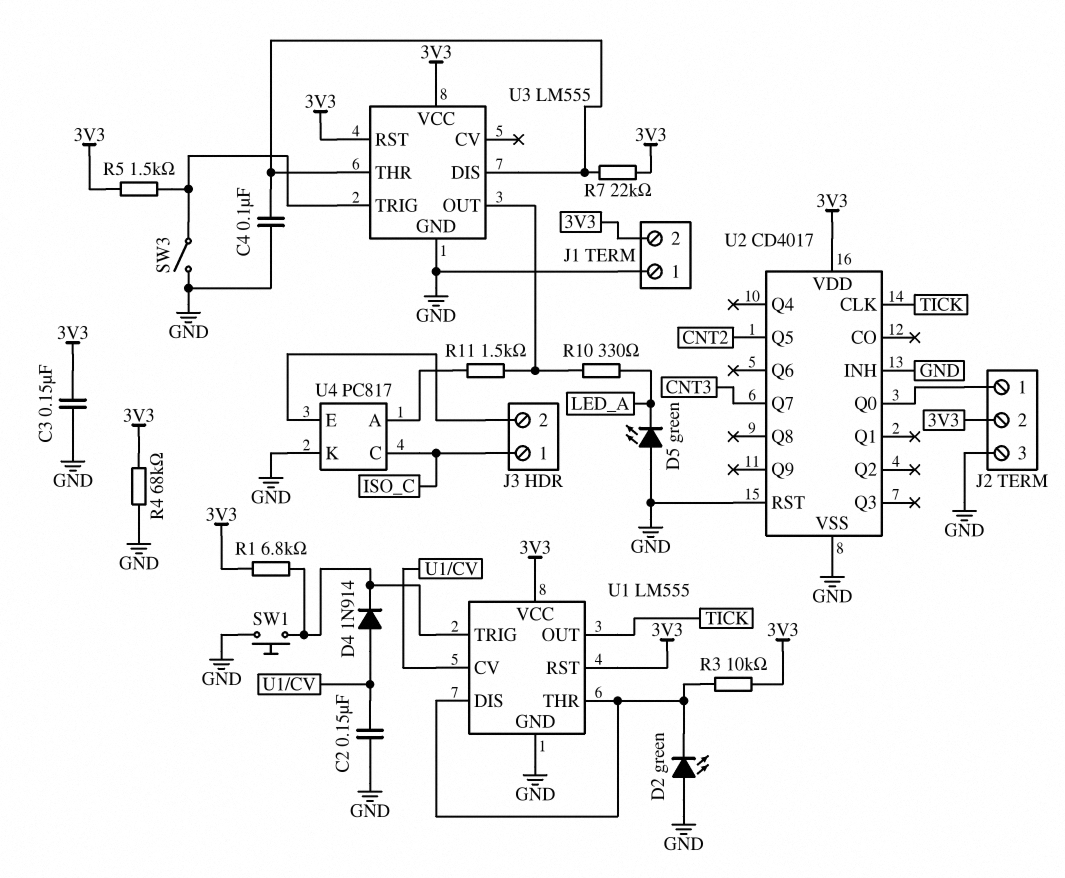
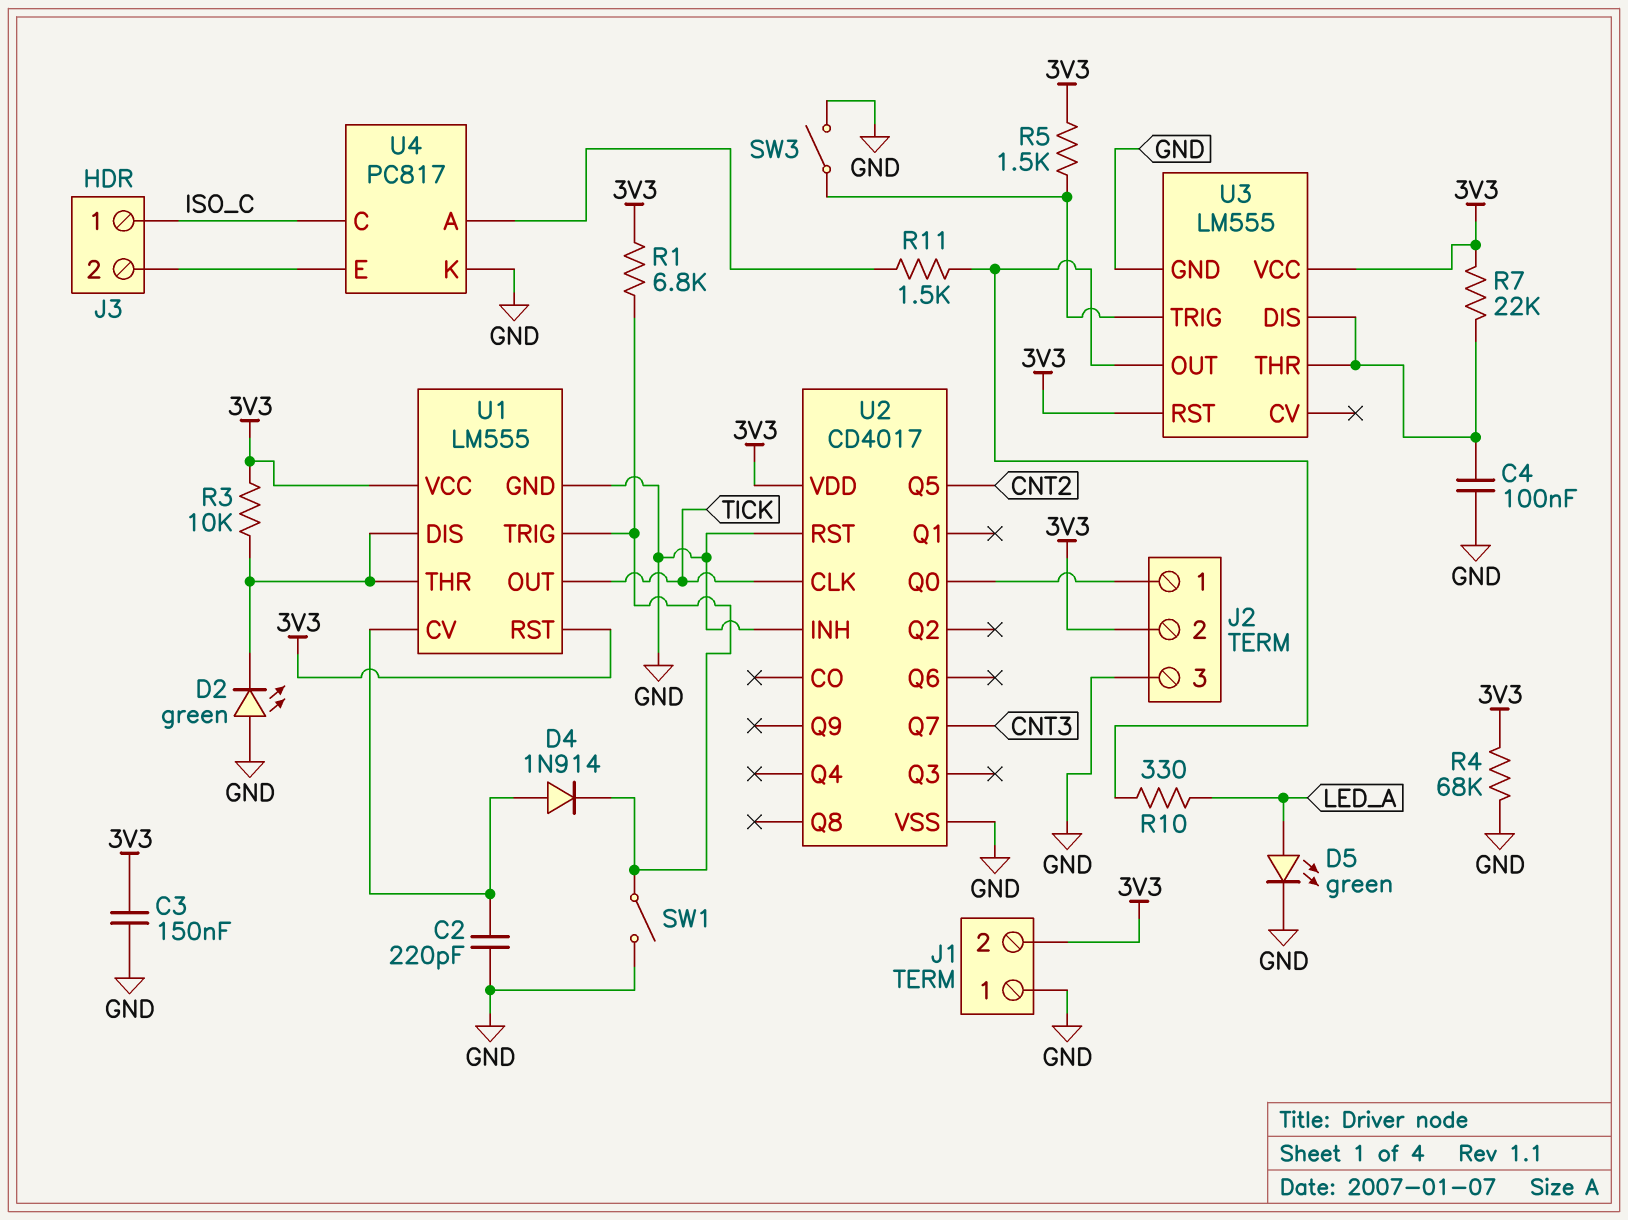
C2: 150nF (GND, U1/CV) -> 220pF (GND, U1/CV)
D5: LED green (A GND, K LED_A) -> LED green (A LED_A, K GND)
SW1: button (GND, U1/TRIG) -> switch (GND, U1/TRIG)

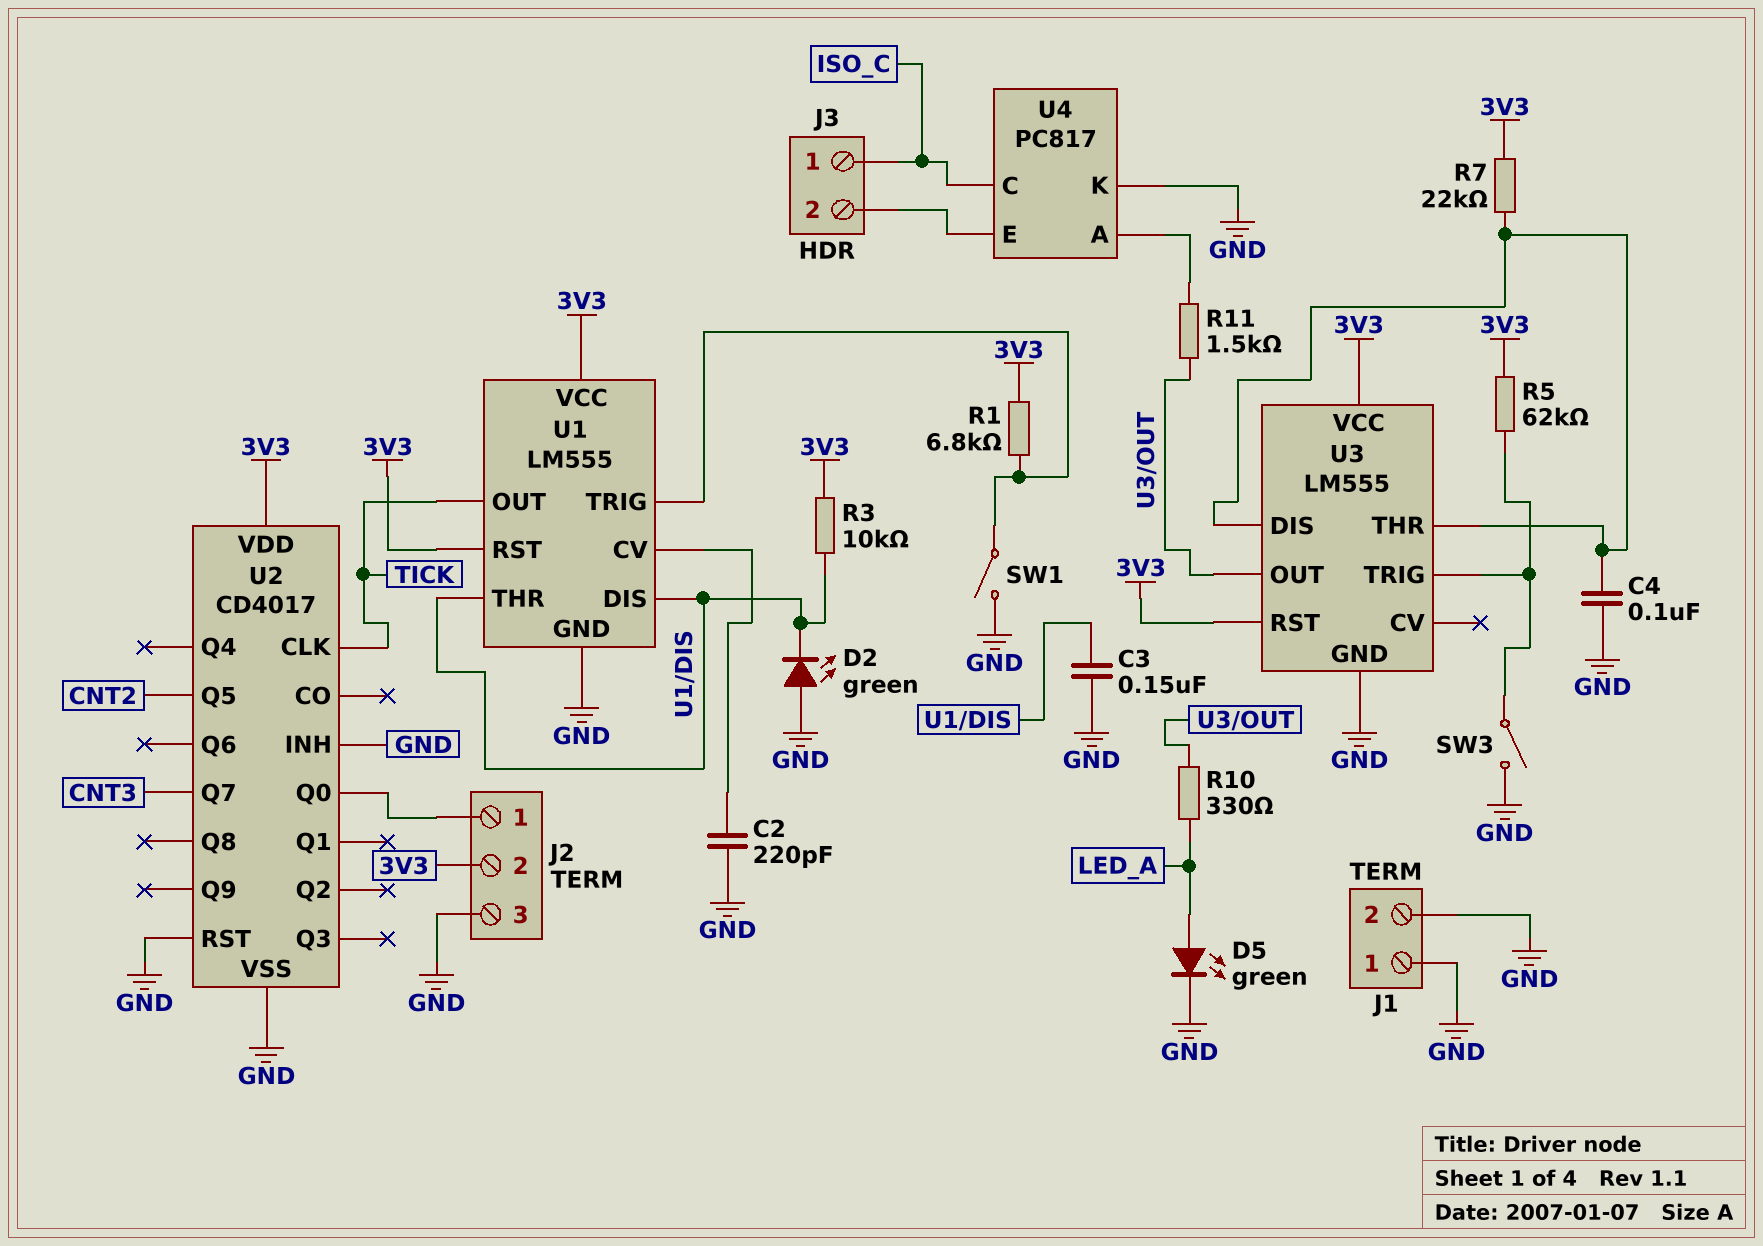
C3: 150nF (3V3, GND) -> 150nF (GND, U1/DIS)
D4: diode 1N914 (A U1/CV, K U1/TRIG) -> none
J1 pin 2: 3V3 -> GND
R4: 68k (3V3, GND) -> none
R5: 1.5k (3V3, U3/TRIG) -> 62k (3V3, U3/TRIG)

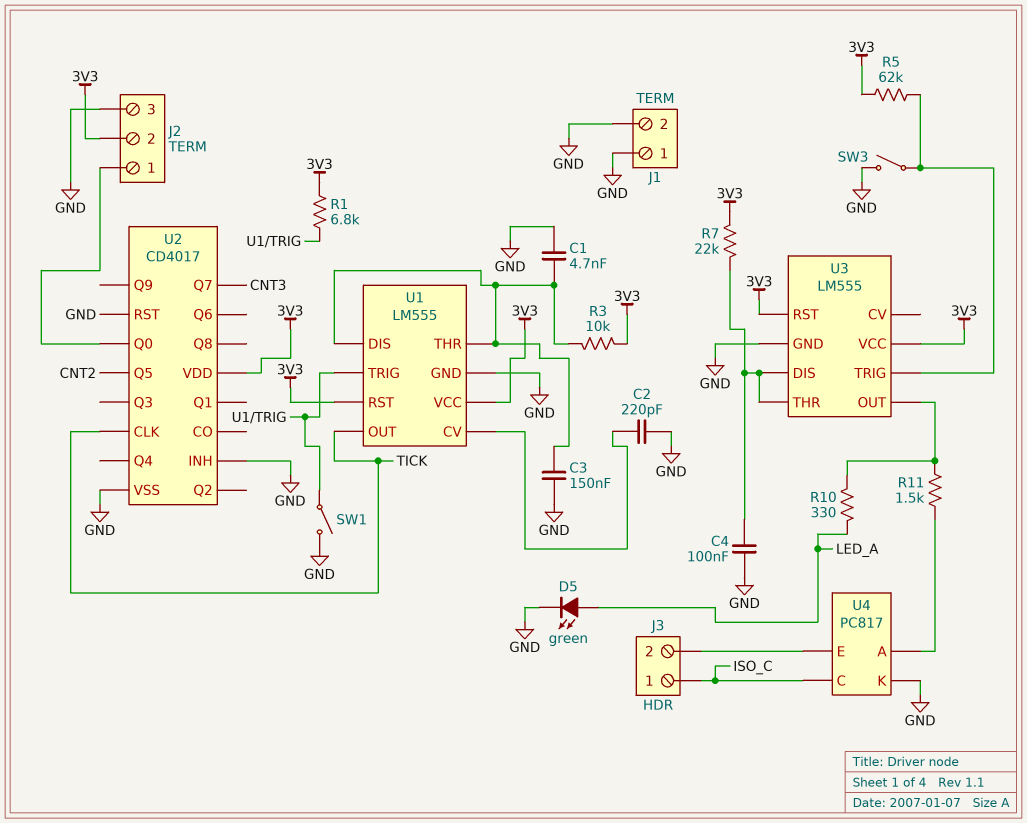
C1: none -> 4.7nF (GND, U1/DIS)
D2: LED green (A GND, K U1/DIS) -> none

